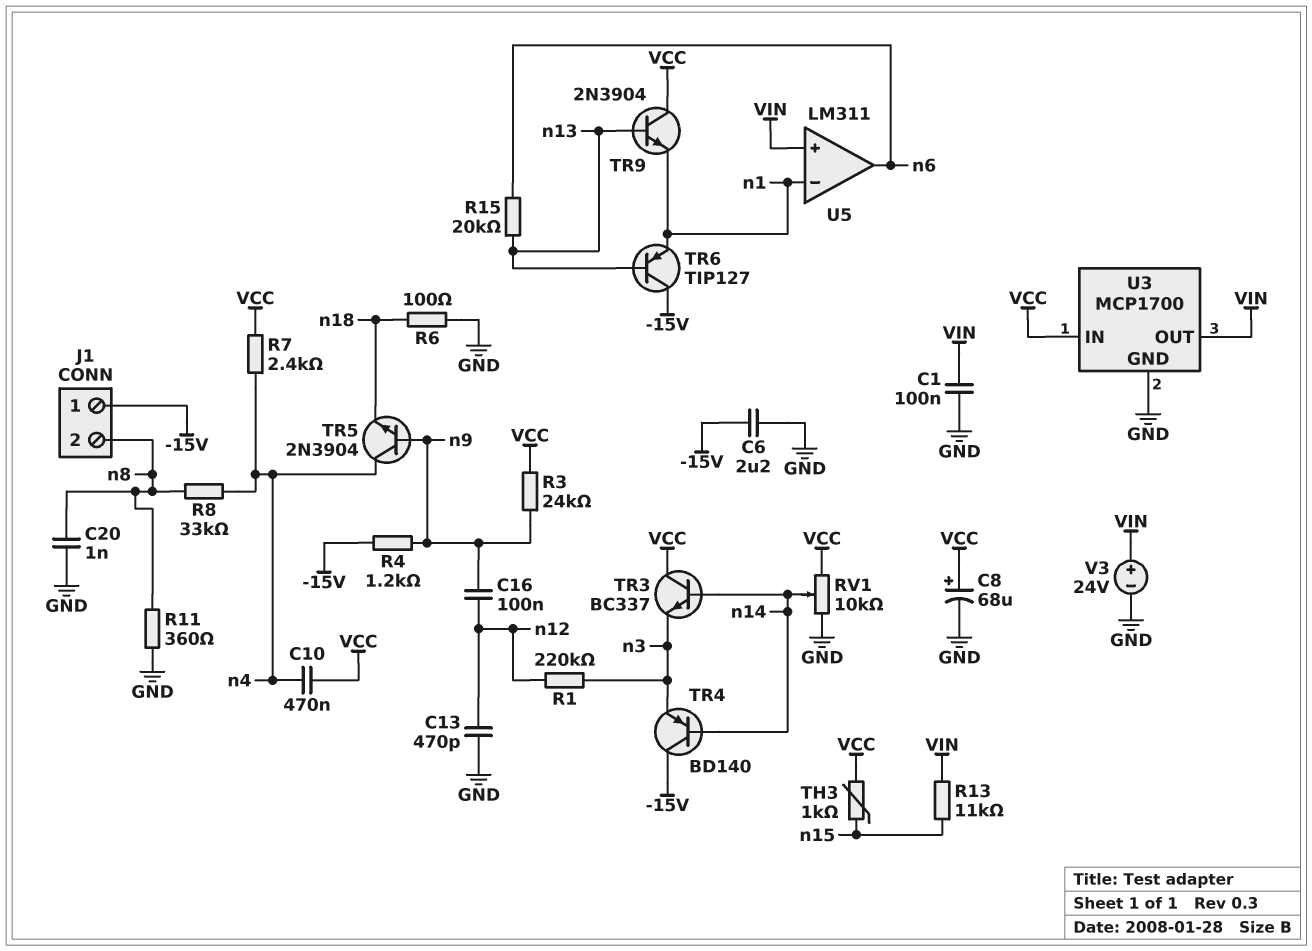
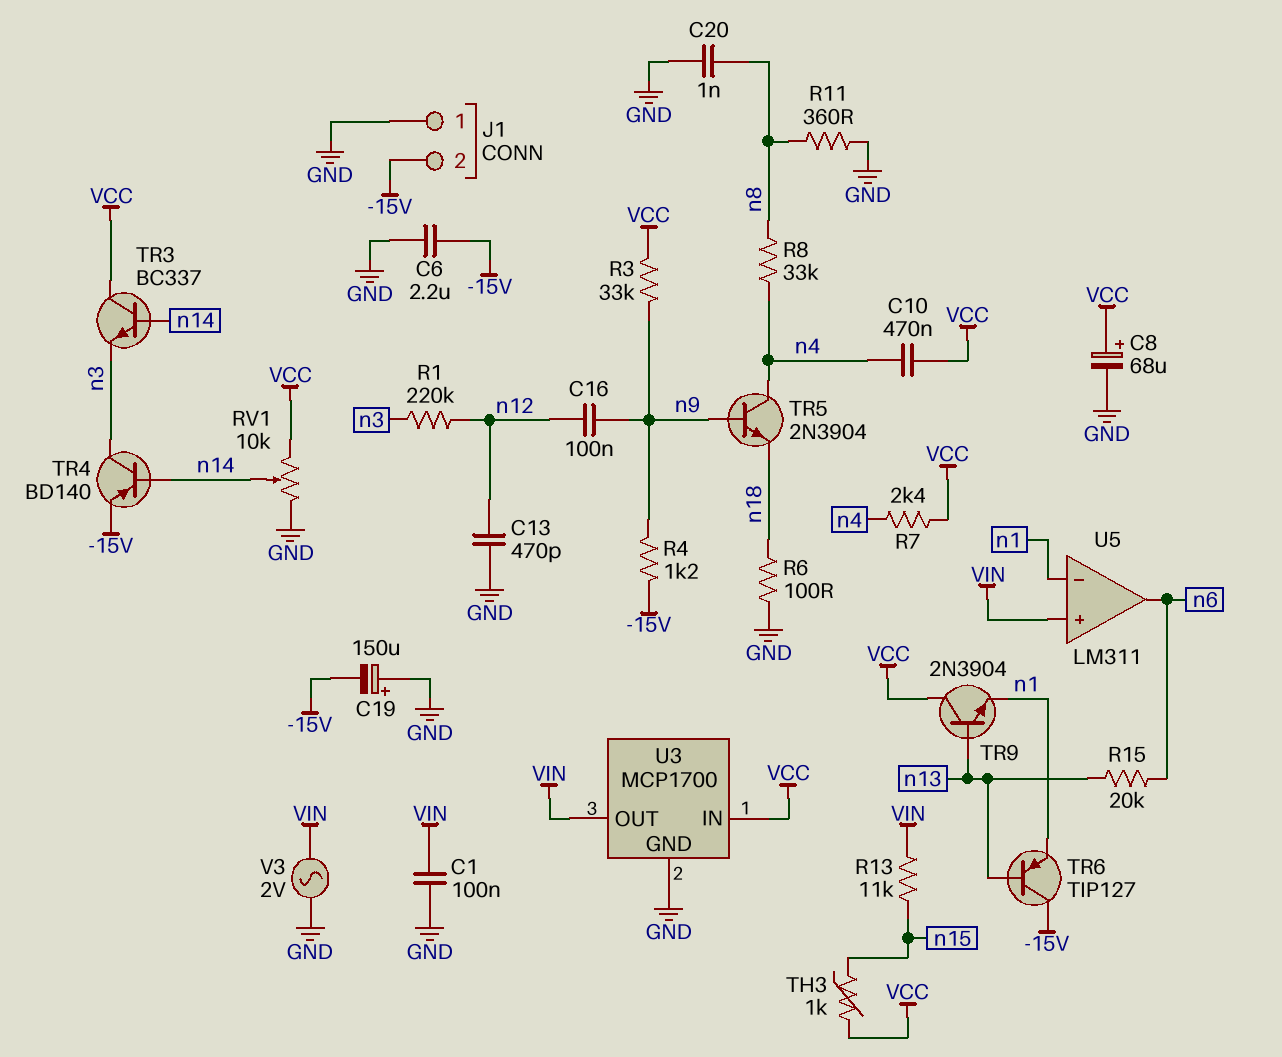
C19: none -> 150uF (plus GND, minus -15V)
J1 pin 1: -15V -> GND
J1 pin 2: n8 -> -15V
R3: 24k (VCC, n9) -> 33k (VCC, n9)
TR4: PNP BD140 (B n14, C -15V, E n3) -> PNP BD140 (B n14, C n3, E -15V)
V3: 24V (plus VIN, minus GND) -> AC 2V (GND, VIN)

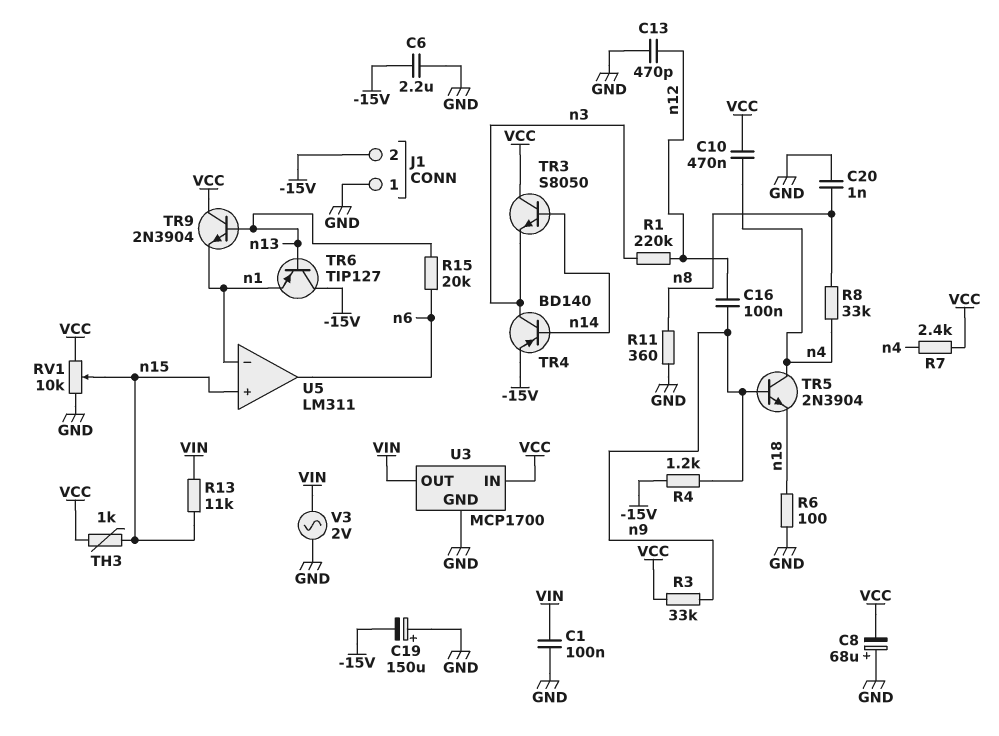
C8: 68uF (plus VCC, minus GND) -> 68uF (plus GND, minus VCC)
RV1: 10k (GND, VCC, wiper n14) -> 10k (GND, VCC, wiper n15)
TR3: NPN BC337 (B n14, C VCC, E n3) -> NPN S8050 (B n14, C VCC, E n3)
U5 pin in+: VIN -> n15

